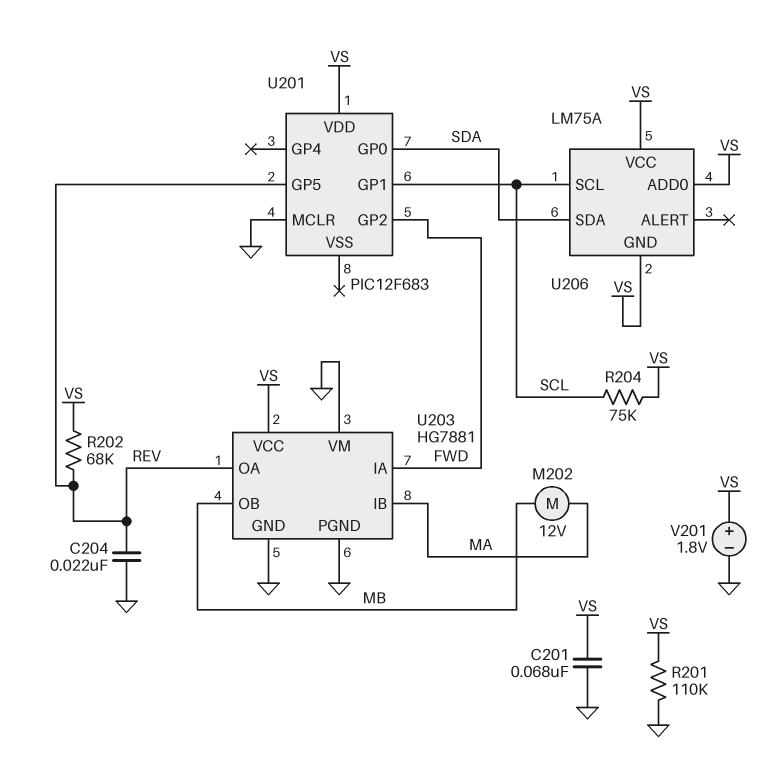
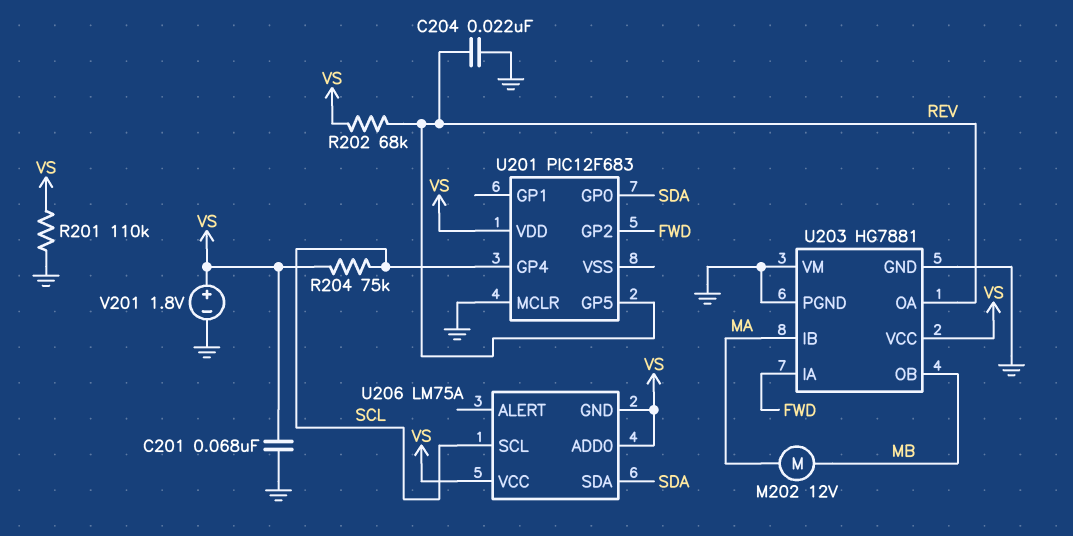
U201 pin GP1: SCL -> none
U201 pin GP4: none -> SCL

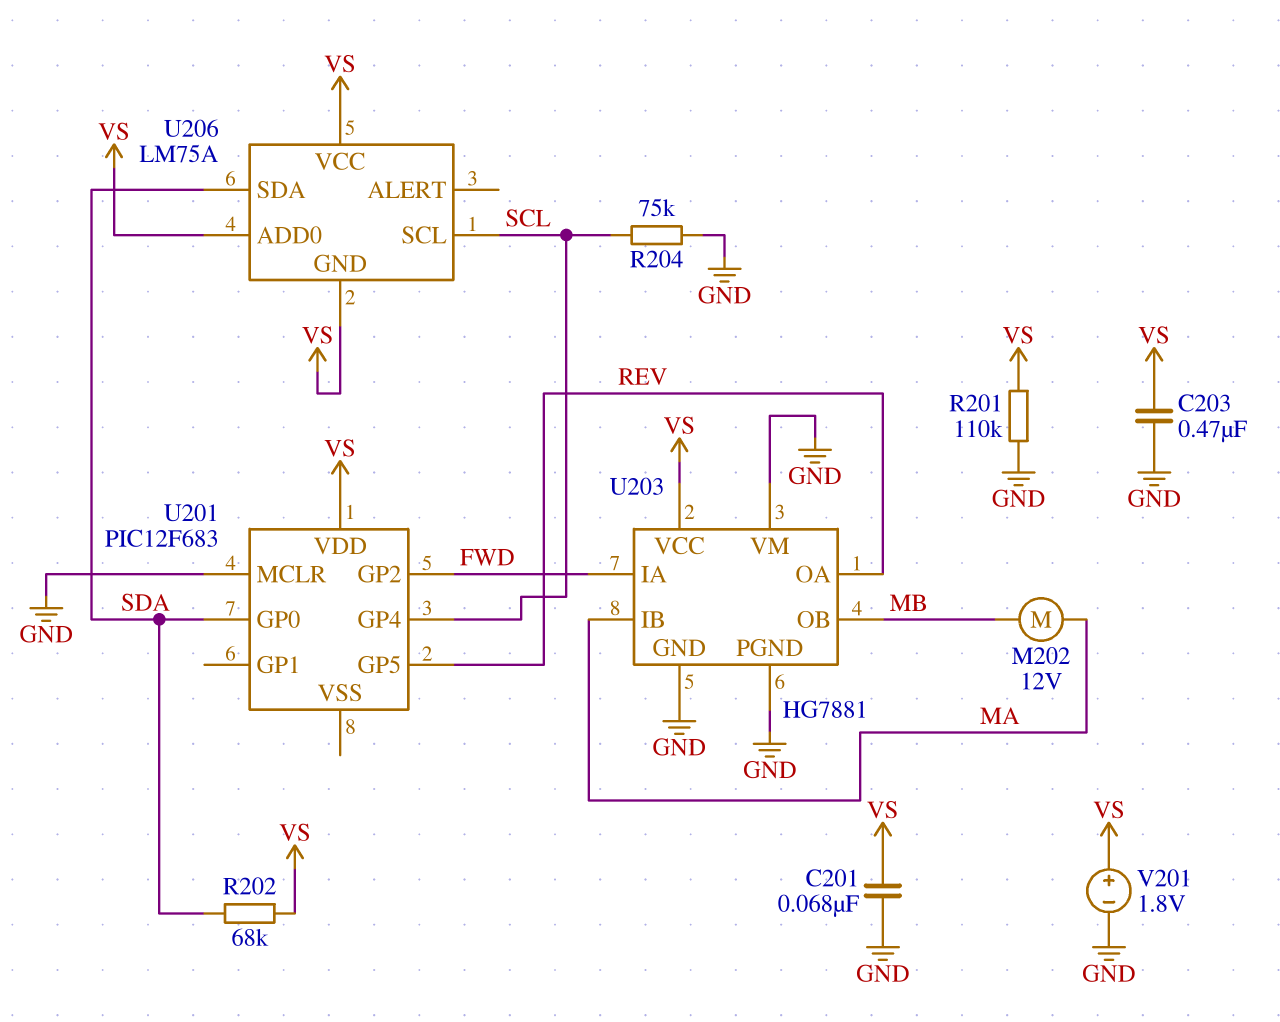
C203: none -> 470nF (GND, VS)
C204: 22nF (GND, REV) -> none
R202: 68k (REV, VS) -> 68k (SDA, VS)
R204: 75k (SCL, VS) -> 75k (GND, SCL)

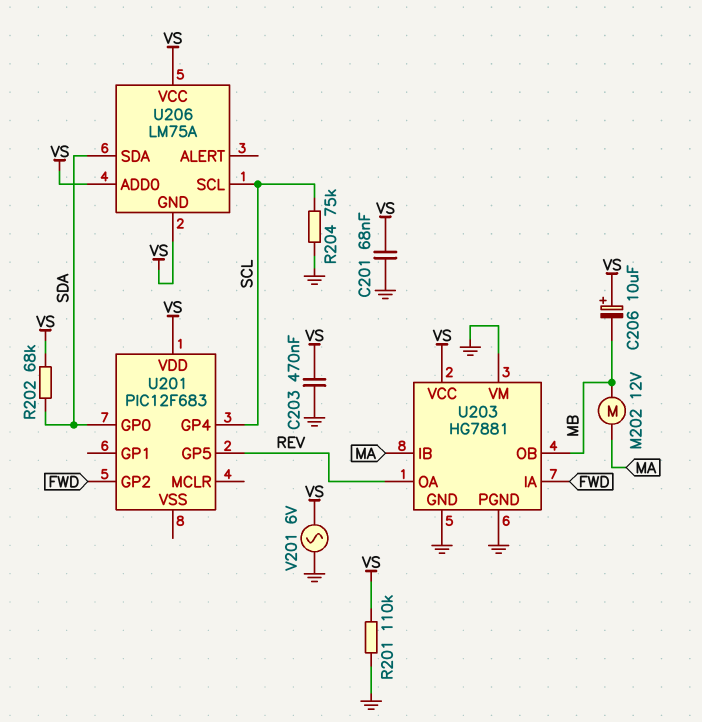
C206: none -> 10uF (plus VS, minus MB)
U201 pin MCLR: GND -> none
V201: 1.8V (plus VS, minus GND) -> AC 6V (GND, VS)

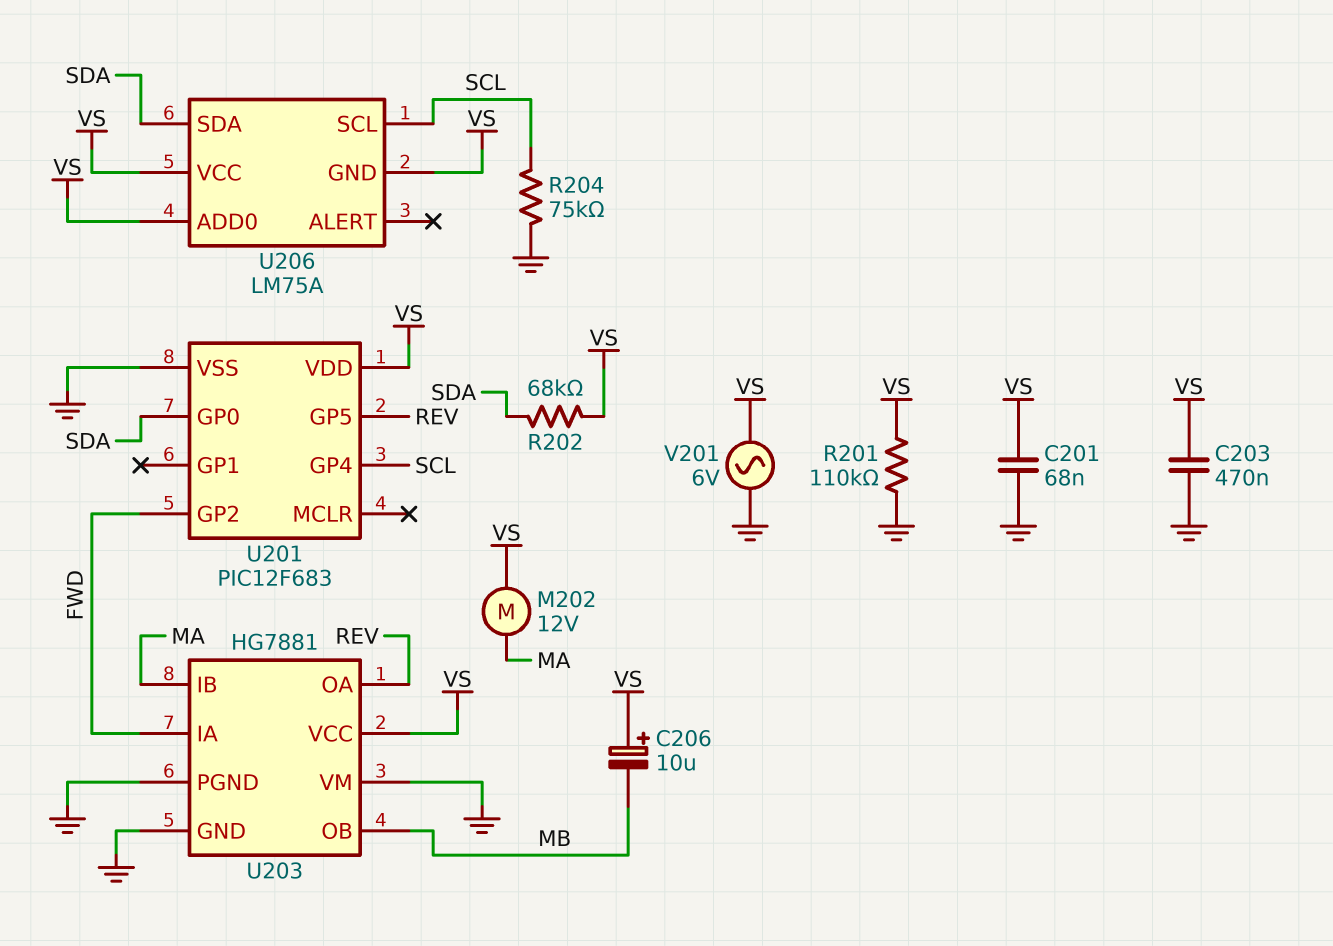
M202: motor 12V (MA, MB) -> motor 12V (MA, VS)
U201 pin VSS: none -> GND

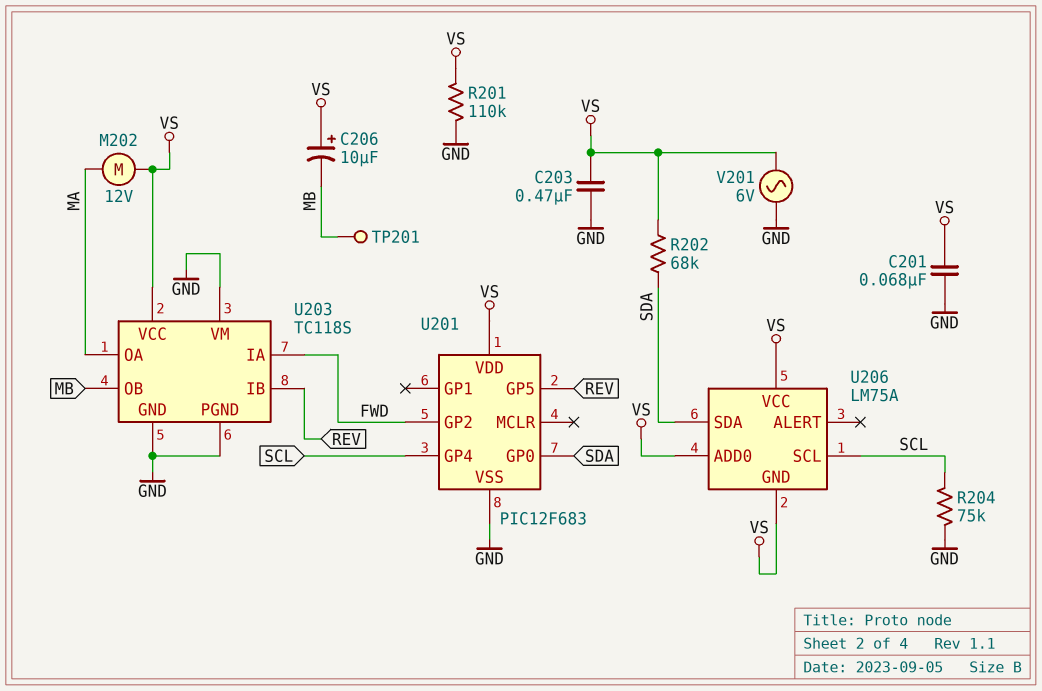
TP201: none -> test point (MB)
U203: HG7881 -> TC118S
U203 pin IB: MA -> REV
U203 pin OA: REV -> MA

